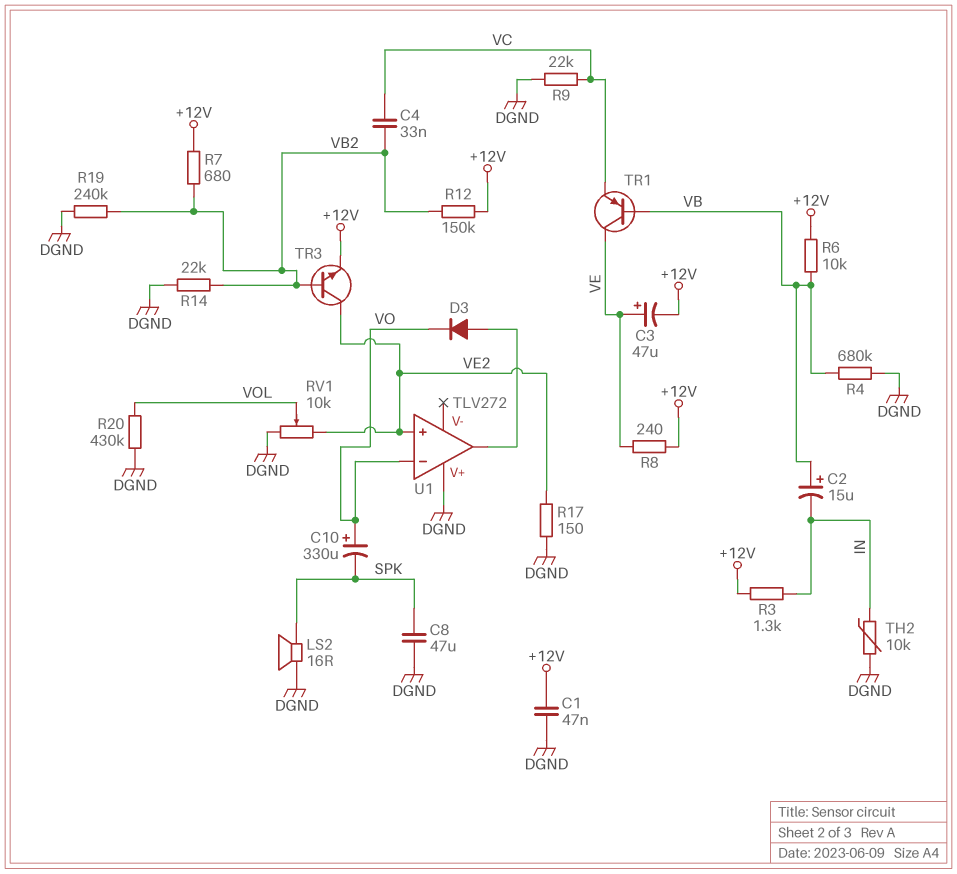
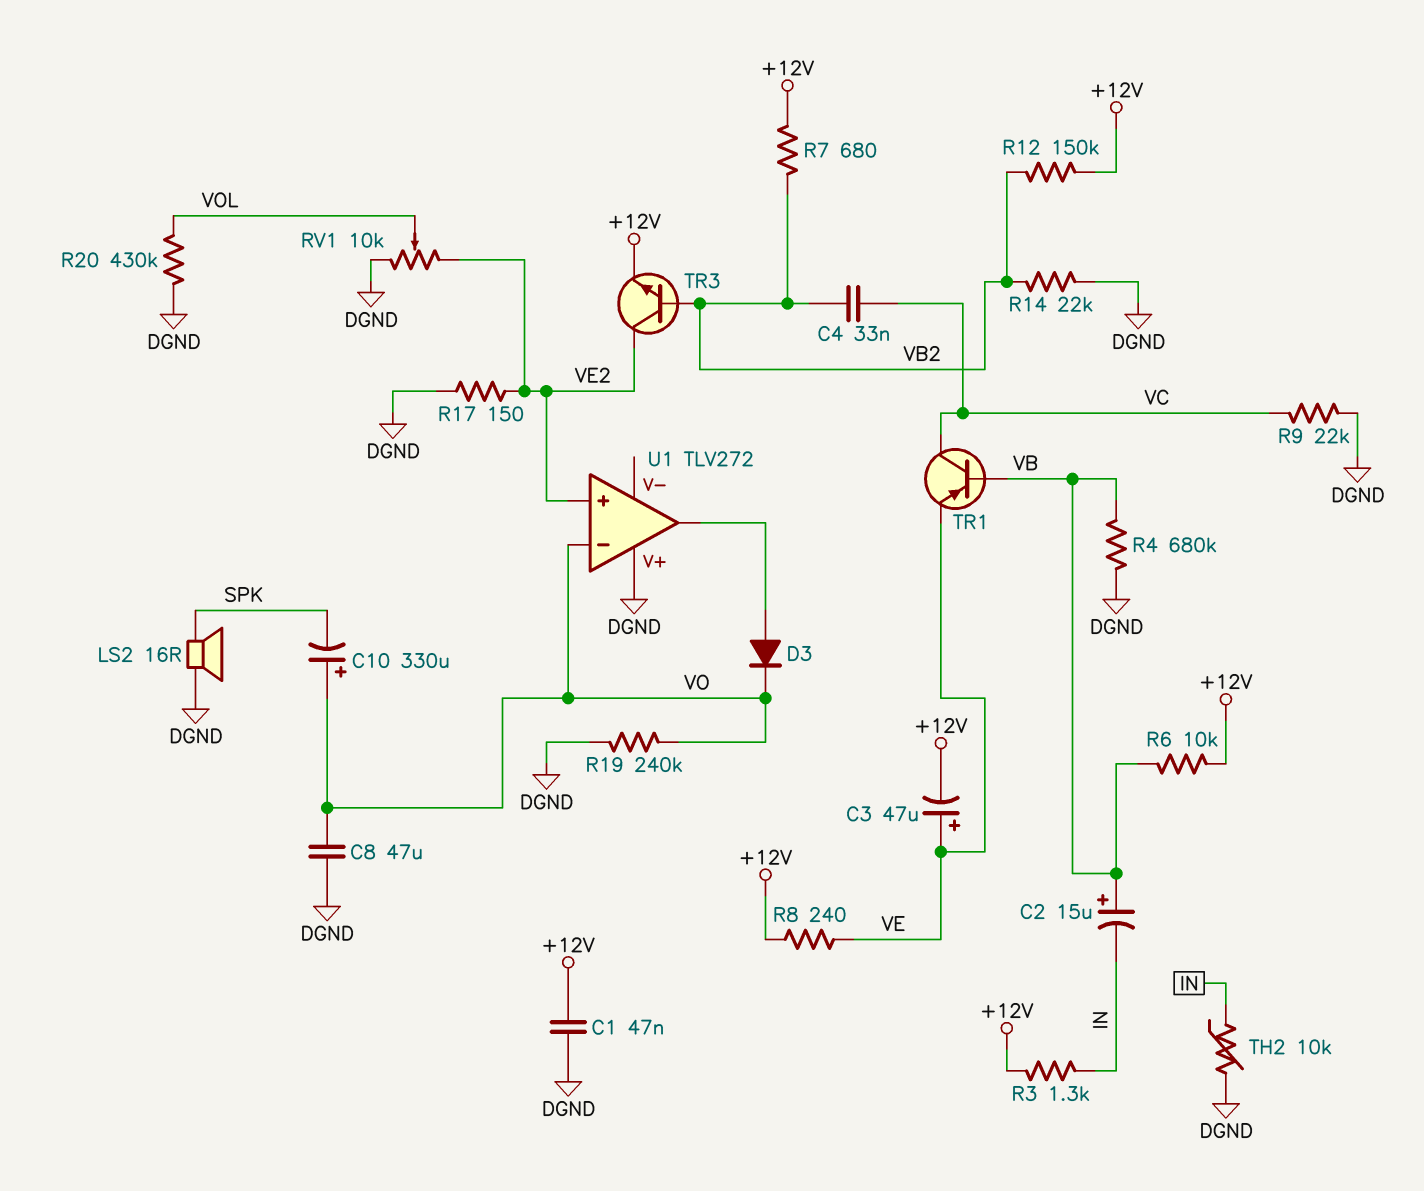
C8: 47uF (DGND, SPK) -> 47uF (DGND, VO)
R19: 240k (DGND, VB2) -> 240k (DGND, VO)
TR1: PNP (B VB, C VE, E VC) -> PNP (B VB, C VC, E VE)

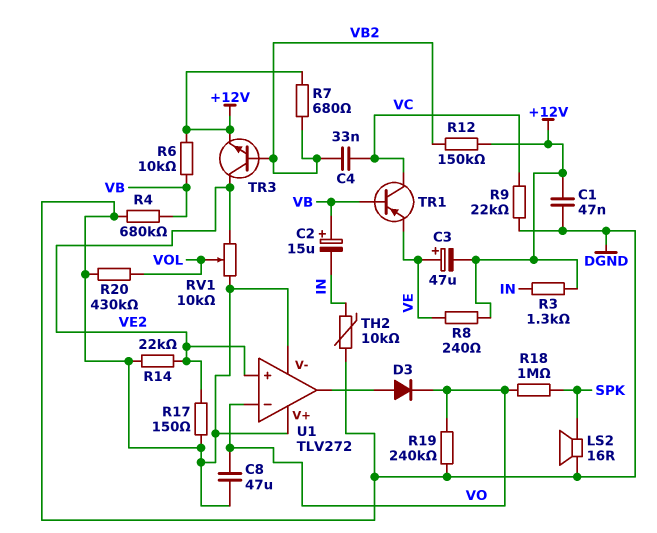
C10: 330uF (plus VO, minus SPK) -> none
R14: 22k (DGND, VB2) -> 22k (DGND, VE2)
R18: none -> 1M (SPK, VO)
U1 pin V-: none -> DGND

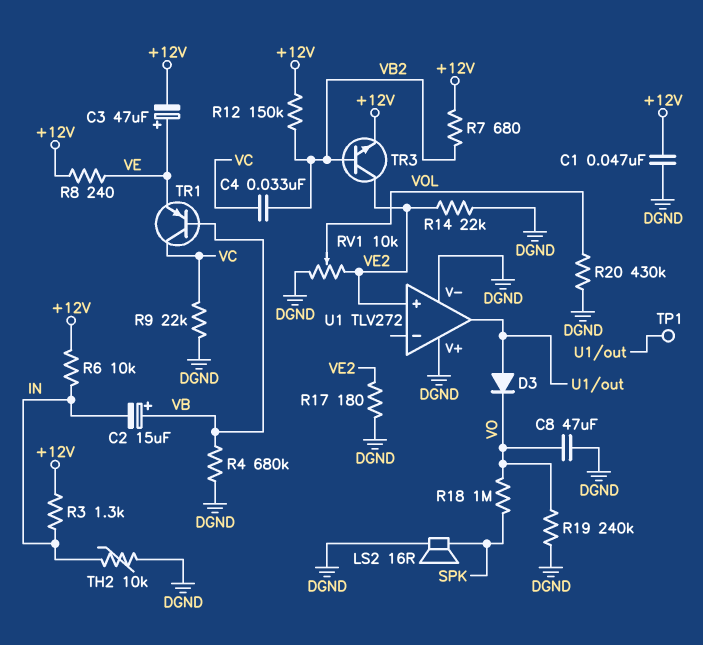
R6: 10k (+12V, VB) -> 10k (+12V, IN)
R17: 150 (DGND, VE2) -> 180 (DGND, VE2)
TP1: none -> test point (U1/out)
U1 pin in-: VO -> none

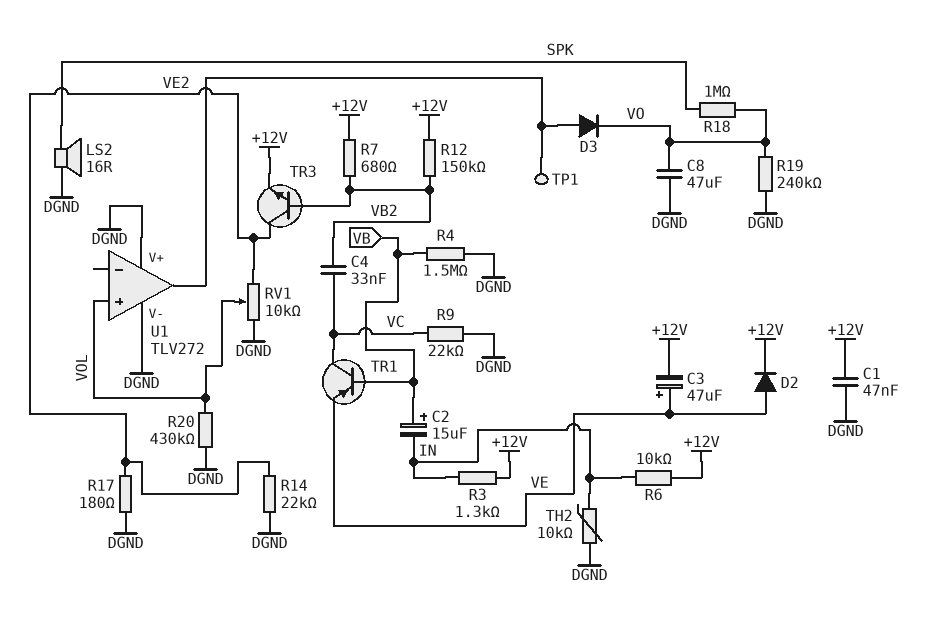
D2: none -> diode (A VE, K +12V)
R4: 680k (DGND, VB) -> 1.5M (DGND, VB)
R8: 240 (+12V, VE) -> none
U1 pin in+: VE2 -> VOL

